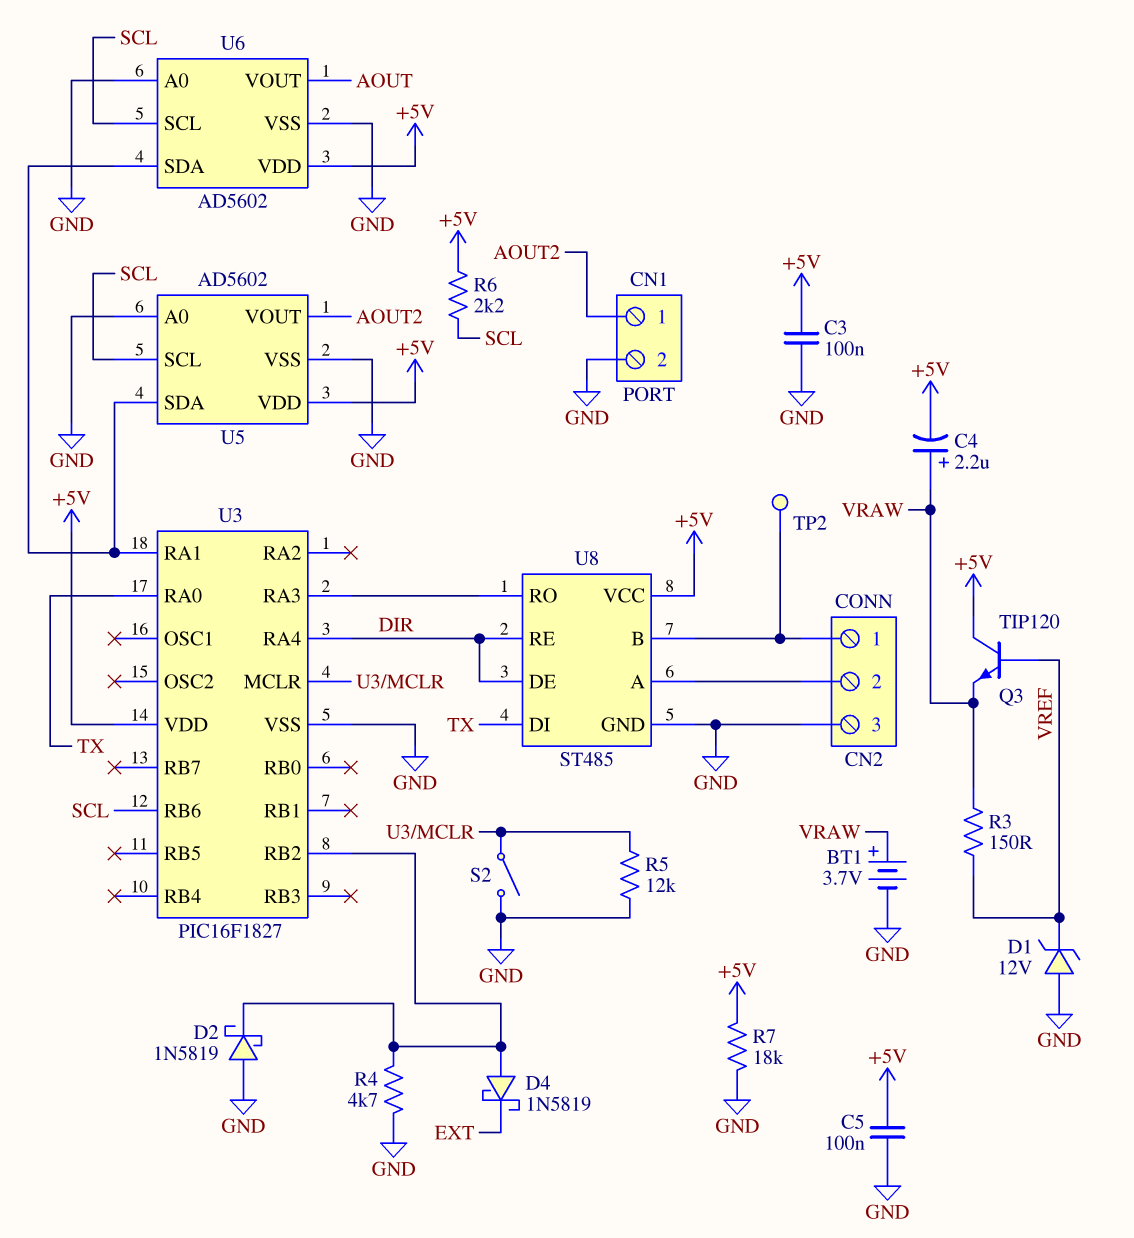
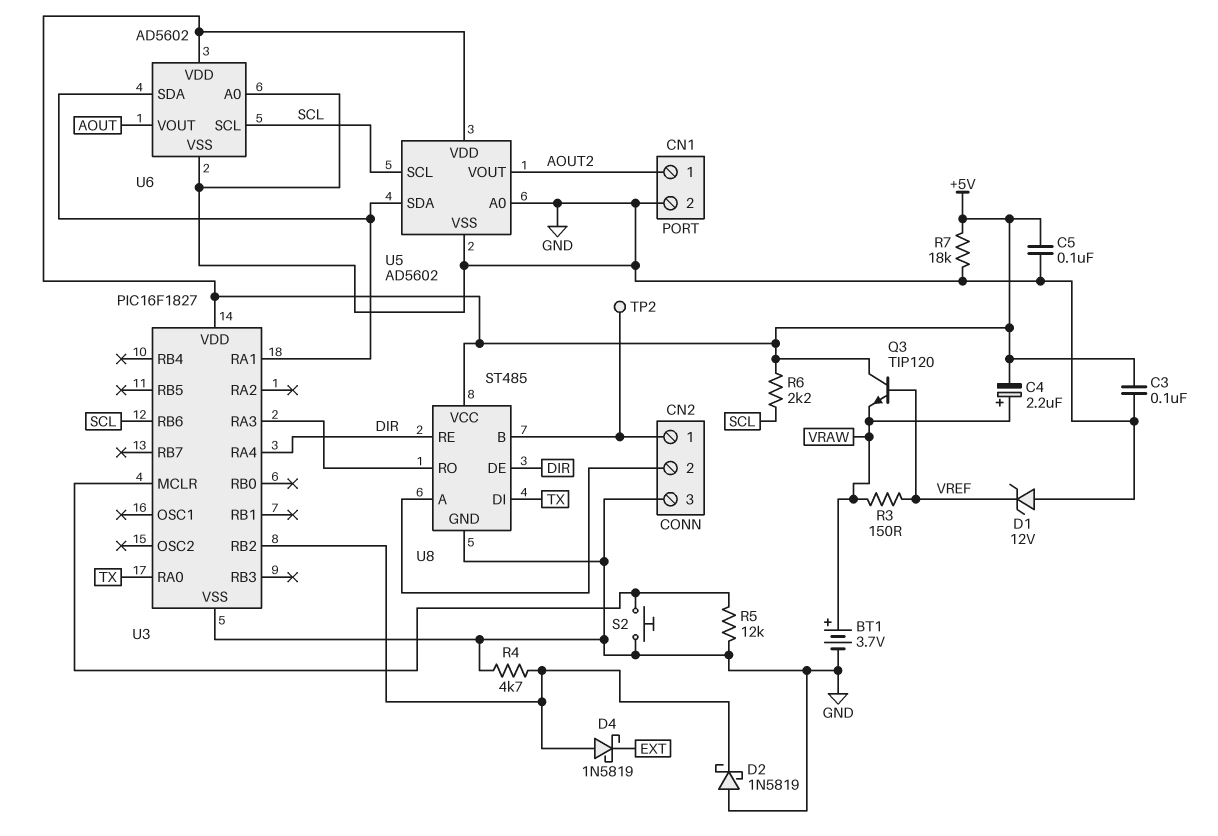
S2: switch (GND, U3/MCLR) -> button (GND, U3/MCLR)

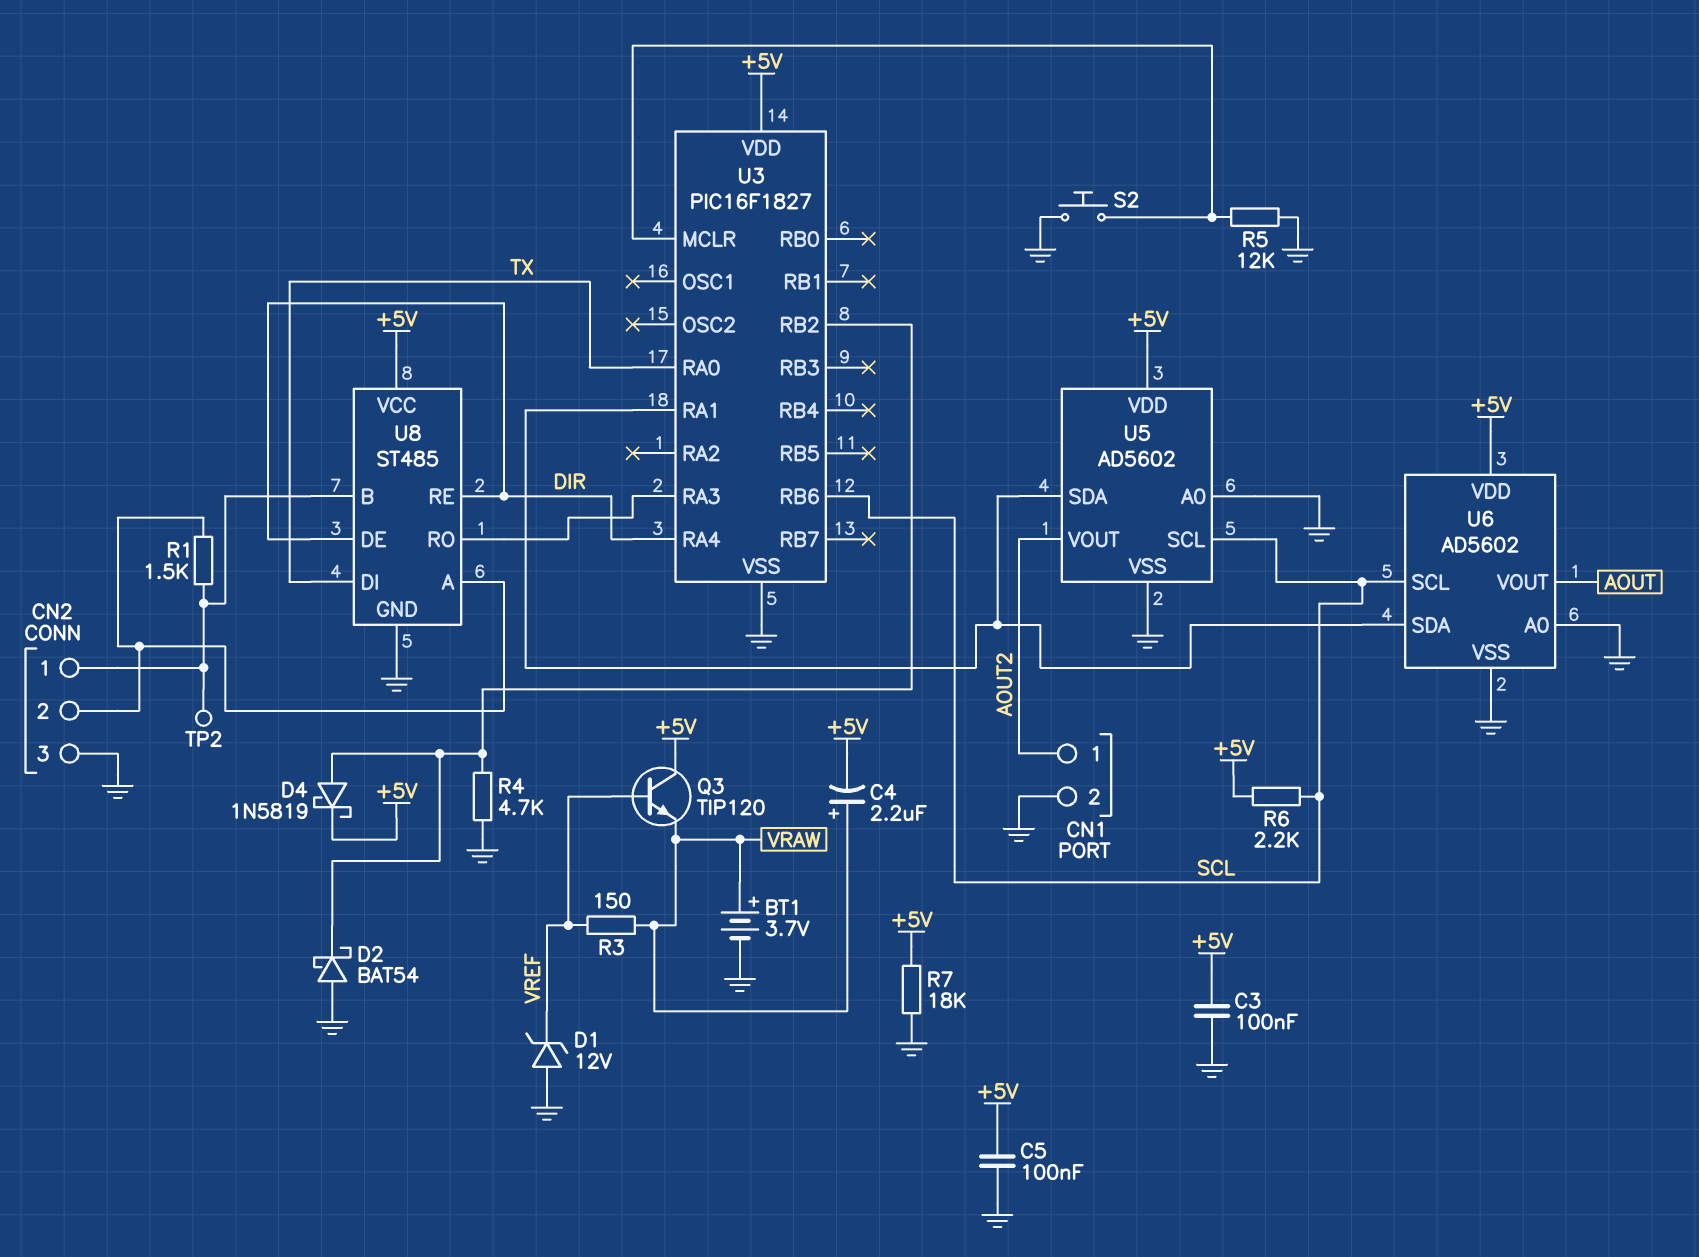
D2: schottky 1N5819 (A GND, K U3/RB2) -> schottky BAT54 (A GND, K U3/RB2)
D4: schottky 1N5819 (A U3/RB2, K EXT) -> schottky 1N5819 (A U3/RB2, K +5V)
R1: none -> 1.5k (CN2/1, CN2/2)

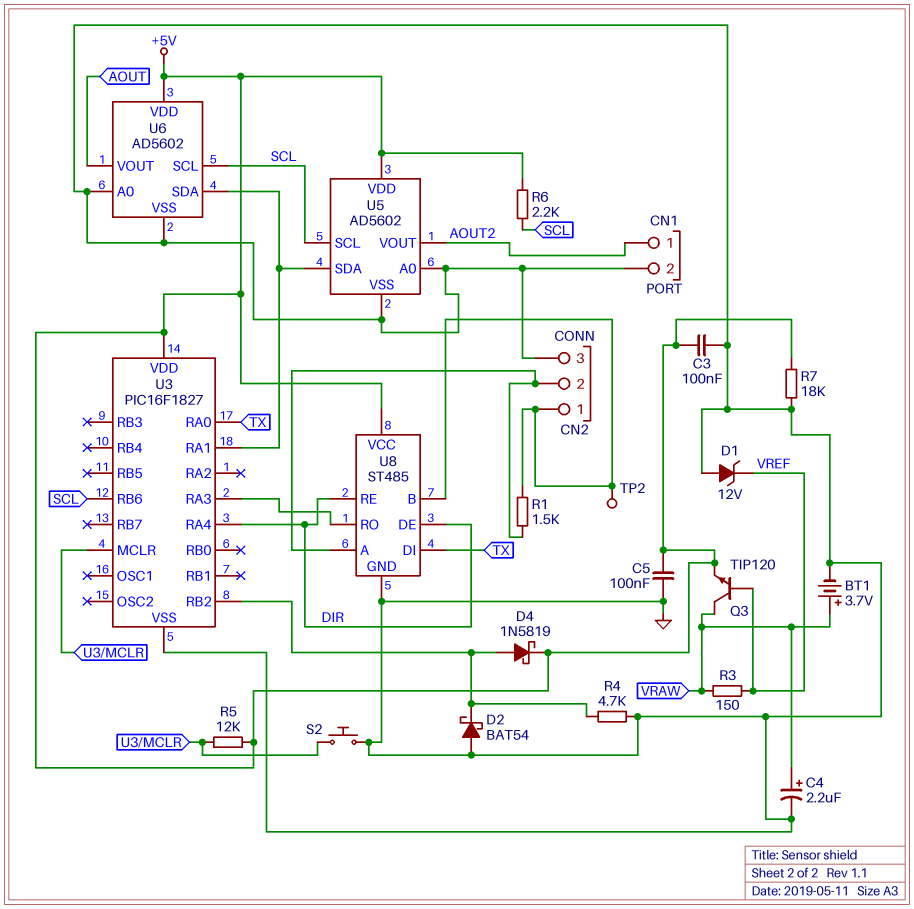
C4: 2.2uF (plus VRAW, minus +5V) -> 2.2uF (plus VRAW, minus GND)
Q3: NPN TIP120 (B VREF, C +5V, E VRAW) -> NPN TIP120 (B VREF, C VRAW, E +5V)
R5: 12k (GND, U3/MCLR) -> 12k (+5V, U3/MCLR)

